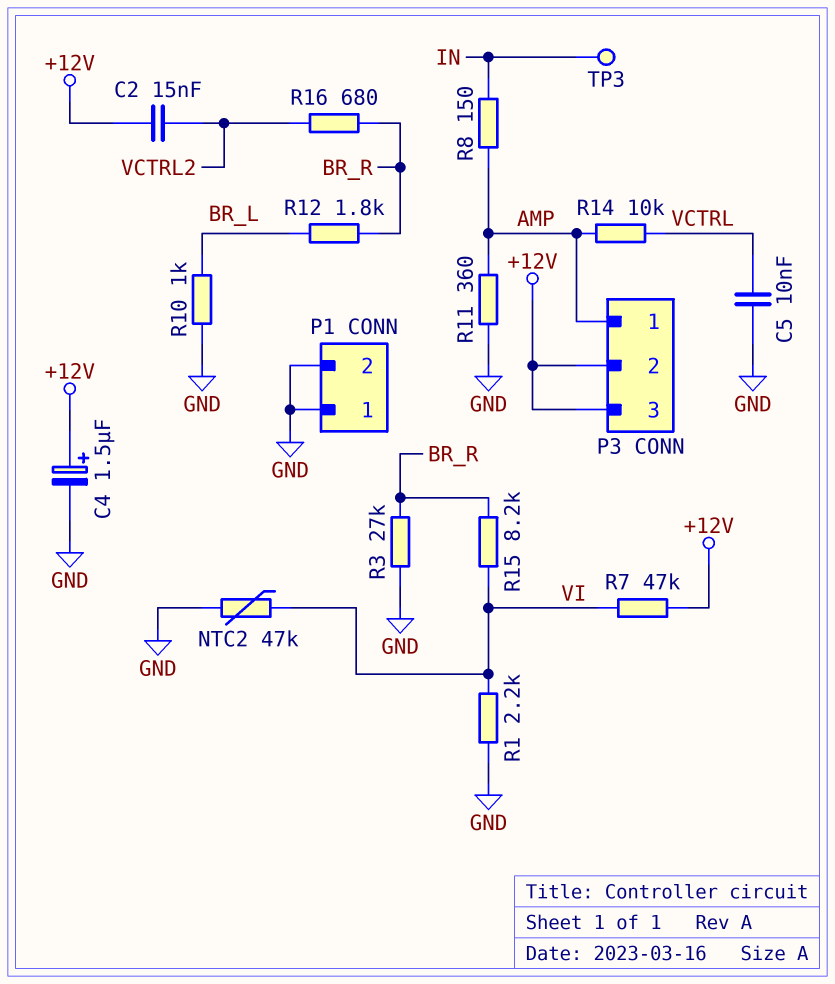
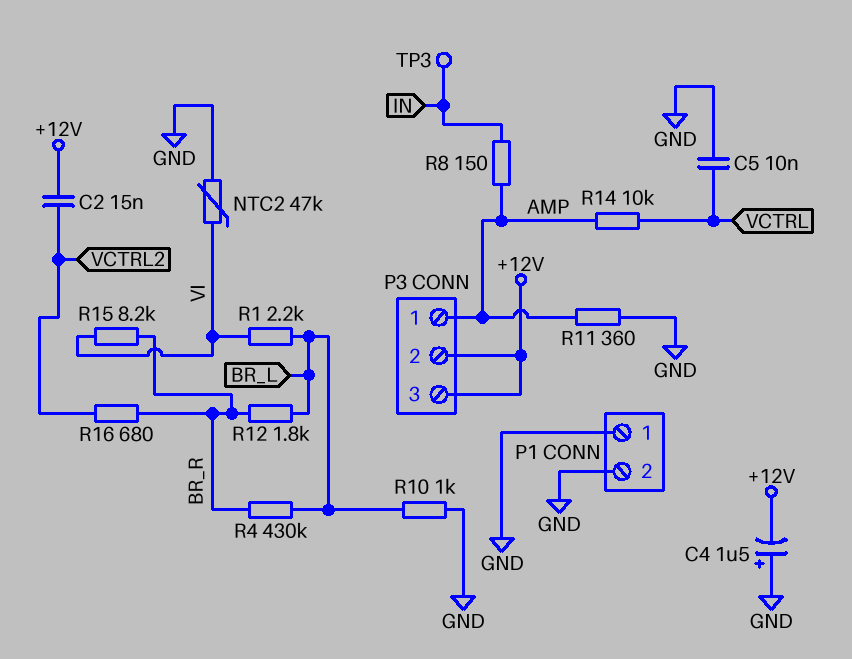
C4: 1.5uF (plus +12V, minus GND) -> 1.5uF (plus GND, minus +12V)
R1: 2.2k (GND, VI) -> 2.2k (BR_L, VI)
R3: 27k (BR_R, GND) -> none
R4: none -> 430k (BR_L, BR_R)
R7: 47k (+12V, VI) -> none

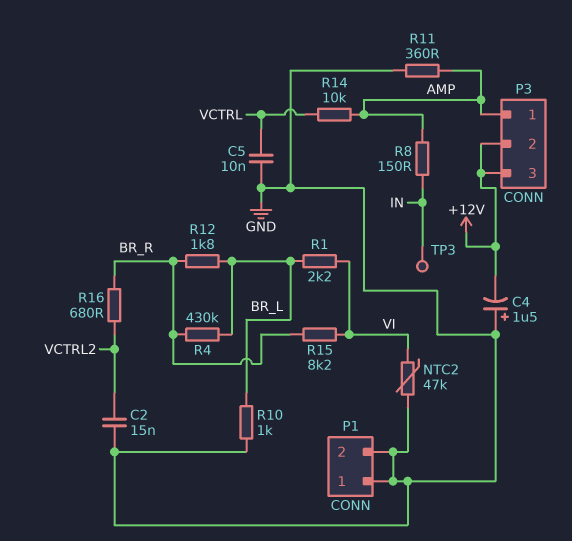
C2: 15nF (+12V, VCTRL2) -> 15nF (GND, VCTRL2)

